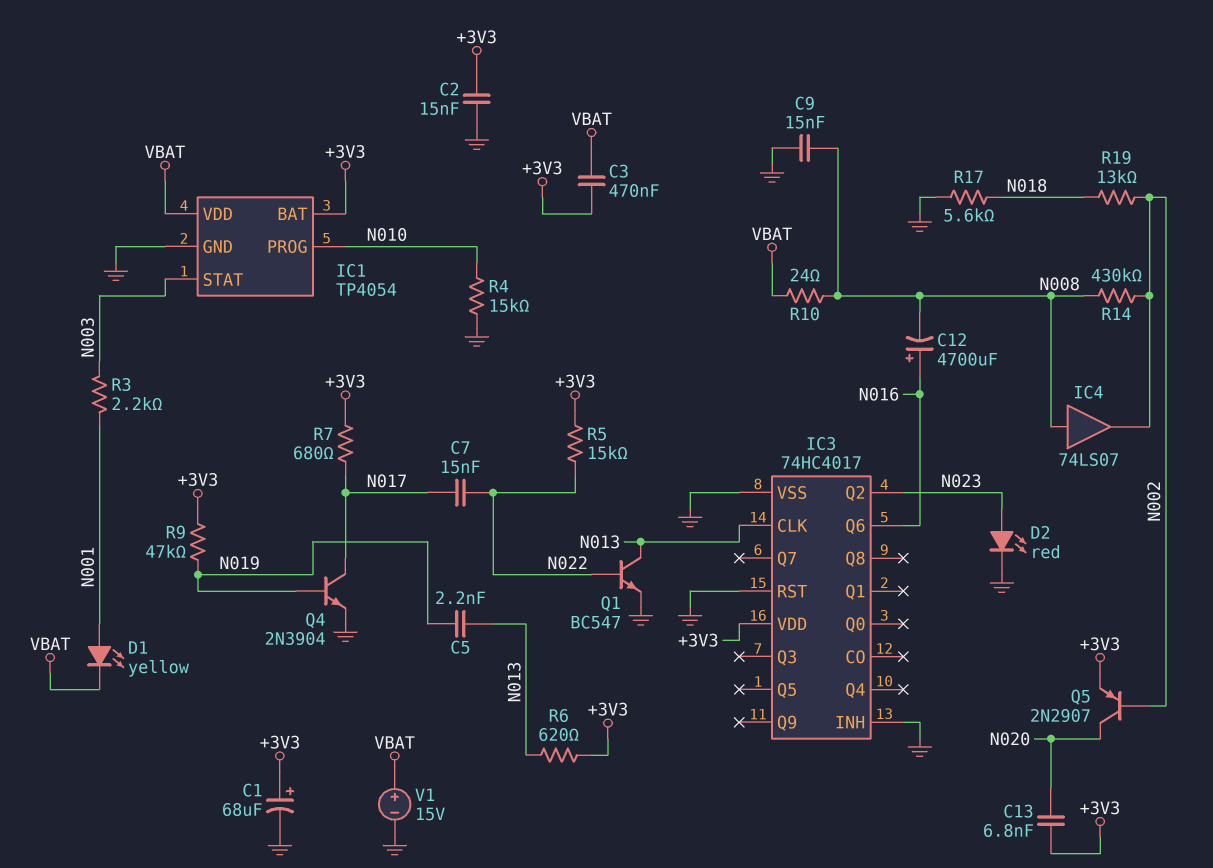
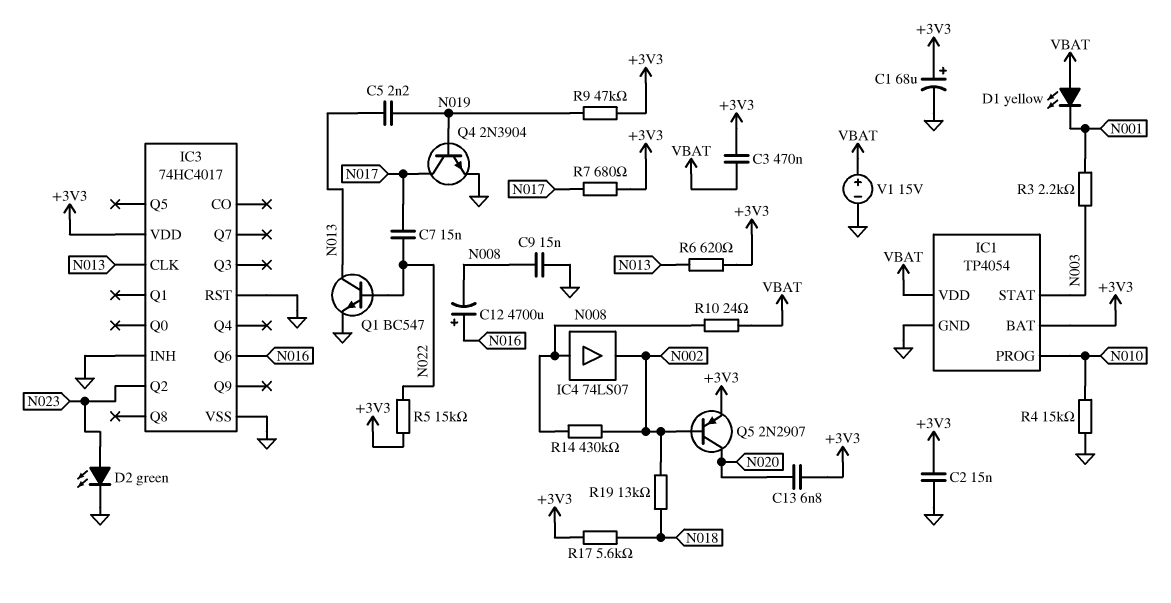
D1: LED yellow (A N001, K VBAT) -> LED yellow (A VBAT, K N001)
D2: LED red (A N023, K GND) -> LED green (A N023, K GND)
R17: 5.6k (GND, N018) -> 5.6k (+3V3, N018)

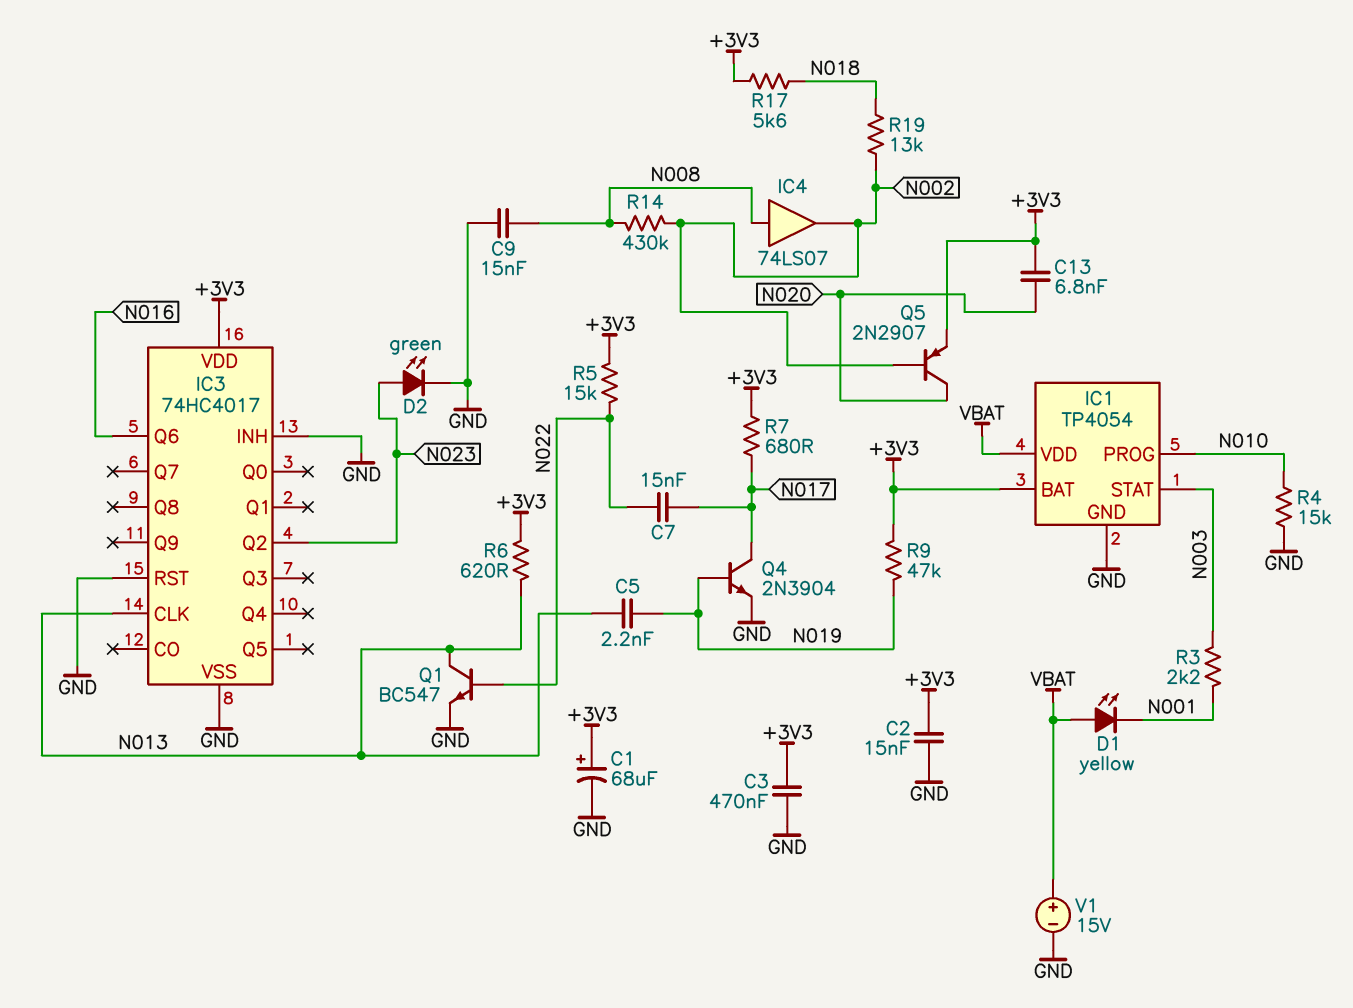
C3: 470nF (+3V3, VBAT) -> 470nF (+3V3, GND)
C12: 4700uF (plus N016, minus N008) -> none
R10: 24 (N008, VBAT) -> none

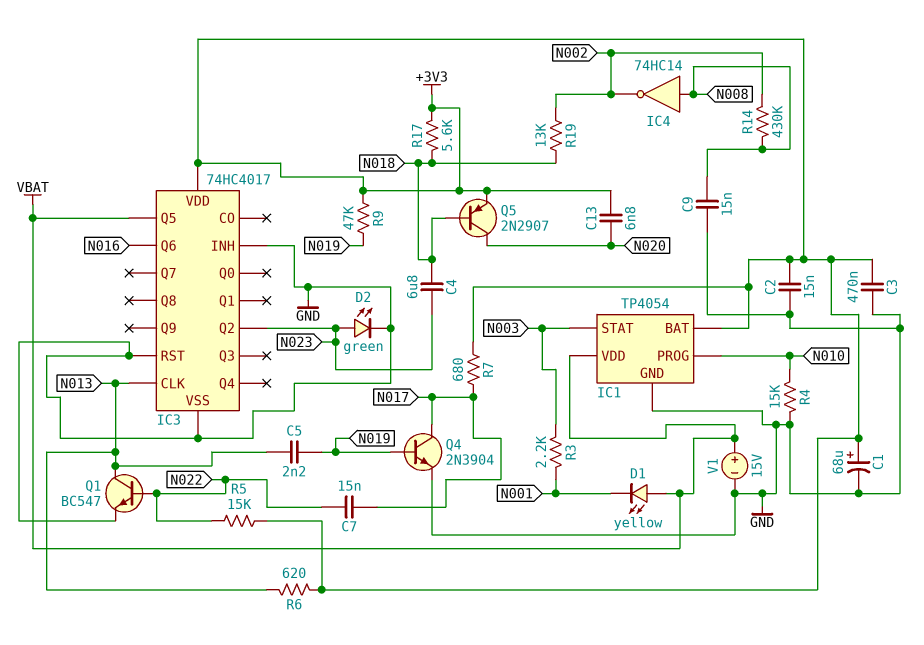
C4: none -> 6.8uF (N018, N023)
IC3 pin Q5: none -> VBAT
IC4: buffer 74LS07 (in N008, out N002) -> NOT 74HC14 (in N008, out N002)
Q5: PNP 2N2907 (B N002, C N020, E +3V3) -> PNP 2N2907 (B N018, C N020, E +3V3)

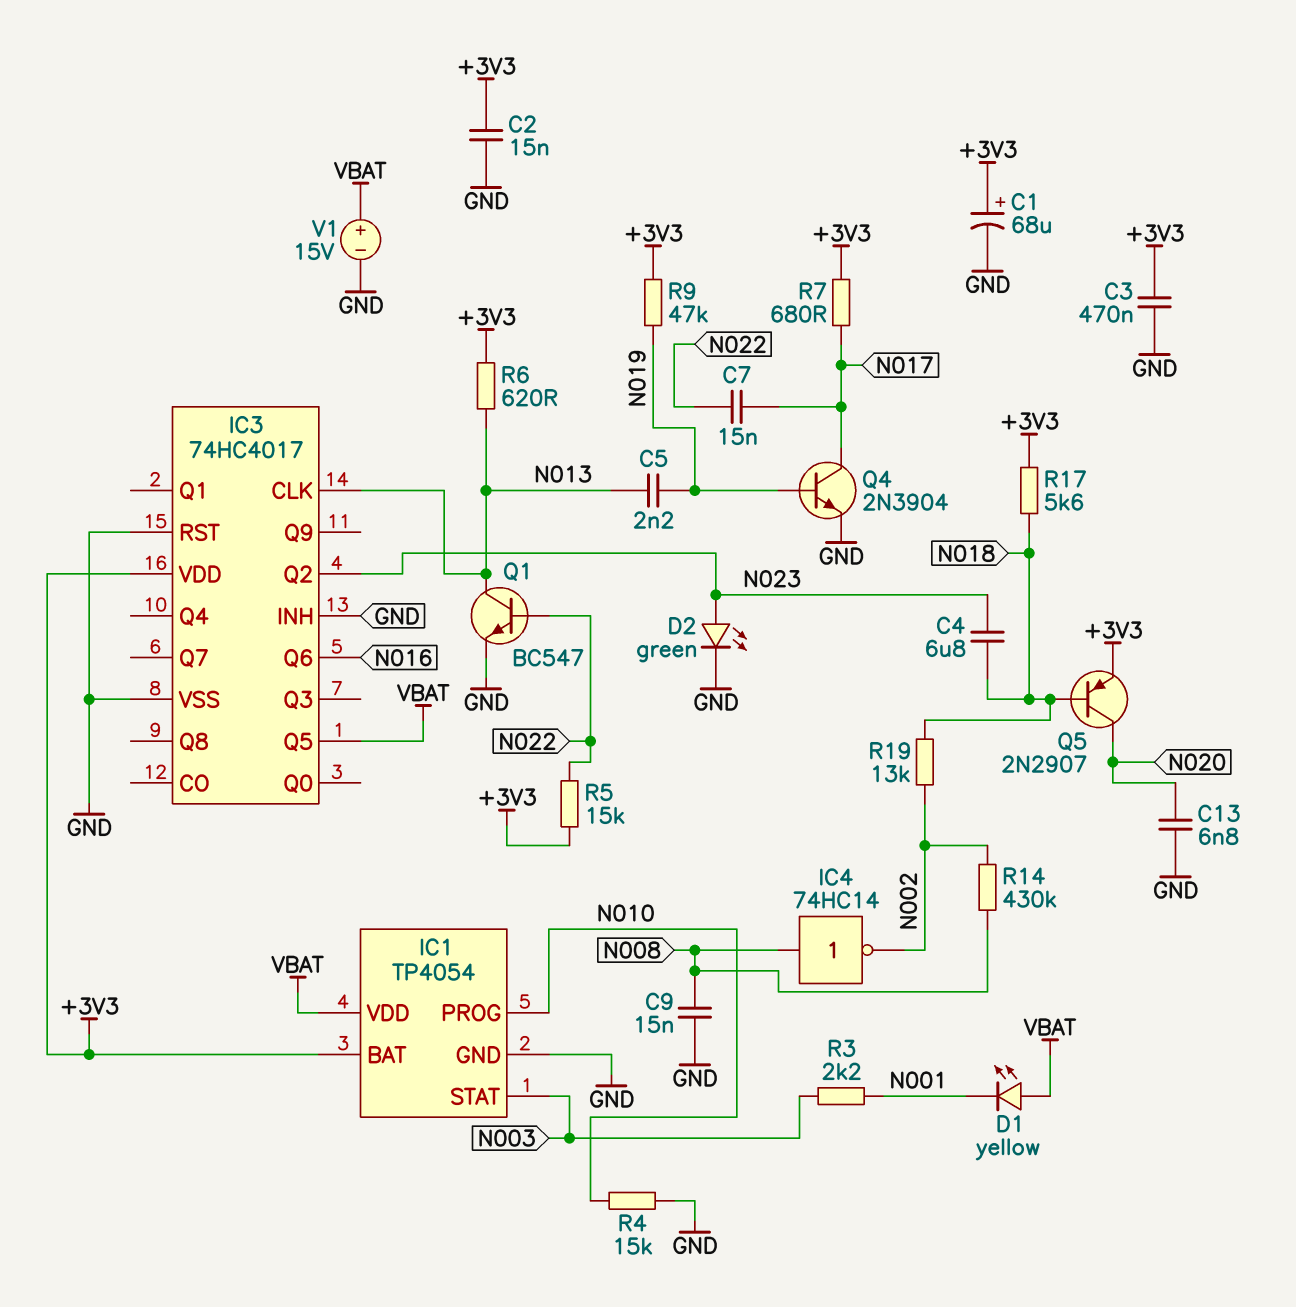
C13: 6.8nF (+3V3, N020) -> 6.8nF (GND, N020)

